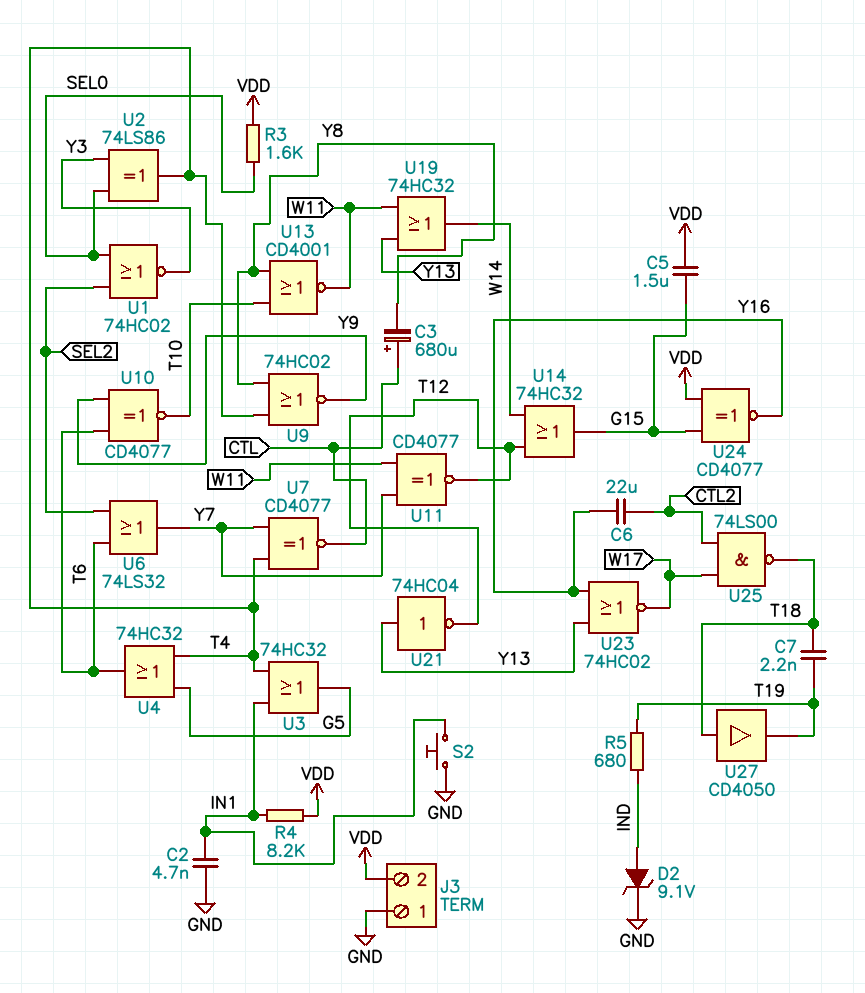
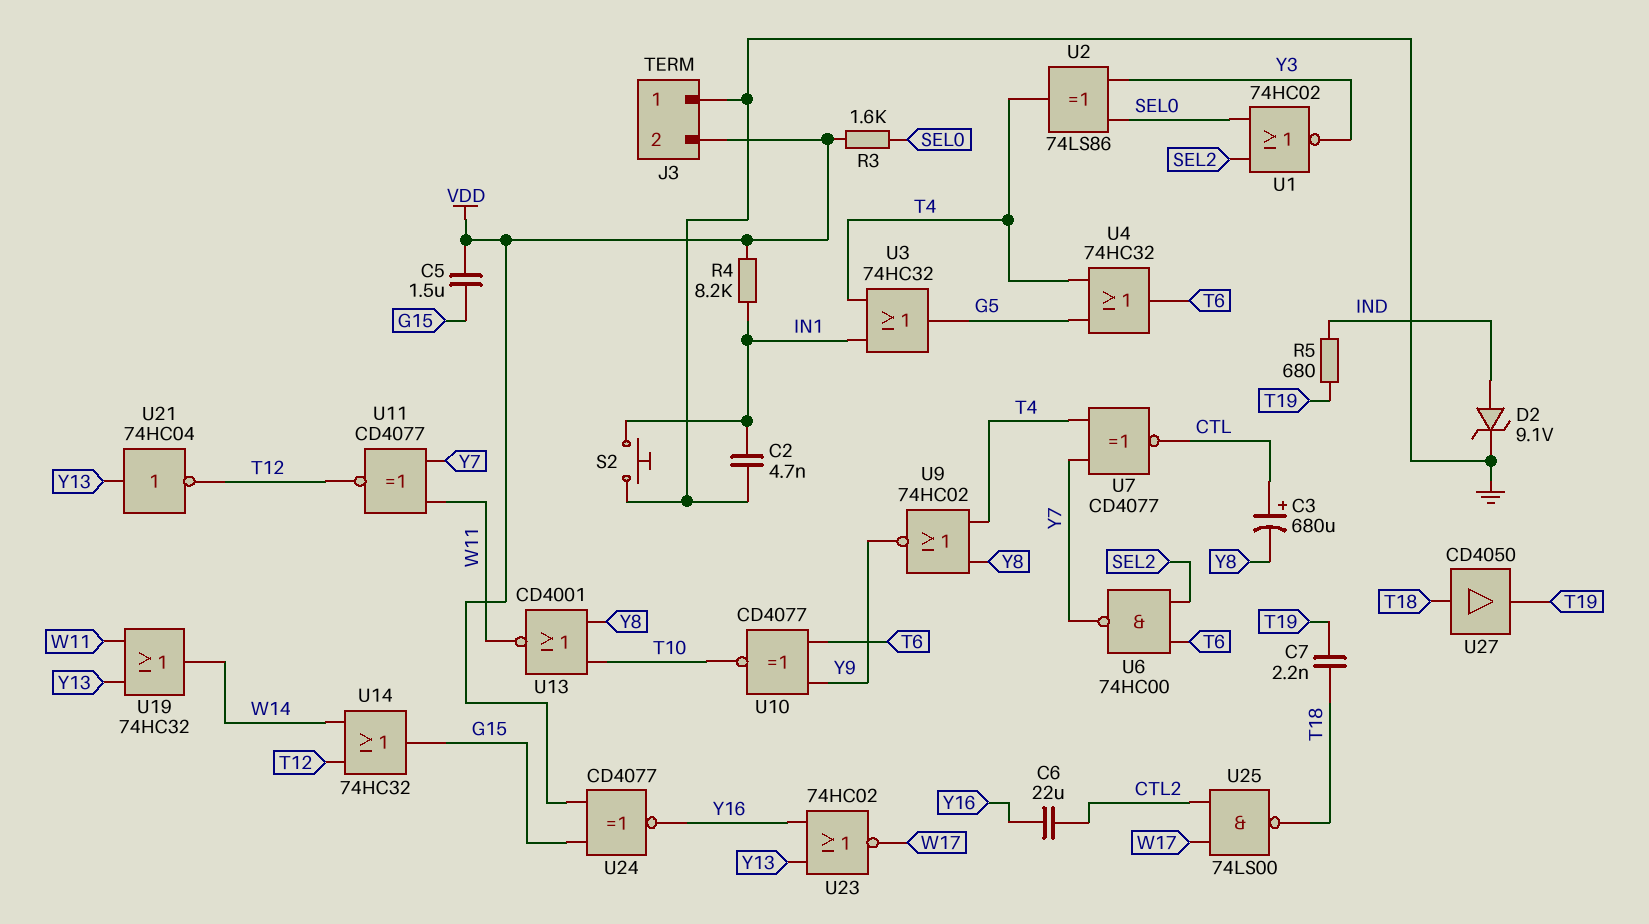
U6: OR 74LS32 (in SEL2, in T6, out Y7) -> NAND 74HC00 (in SEL2, in T6, out Y7)

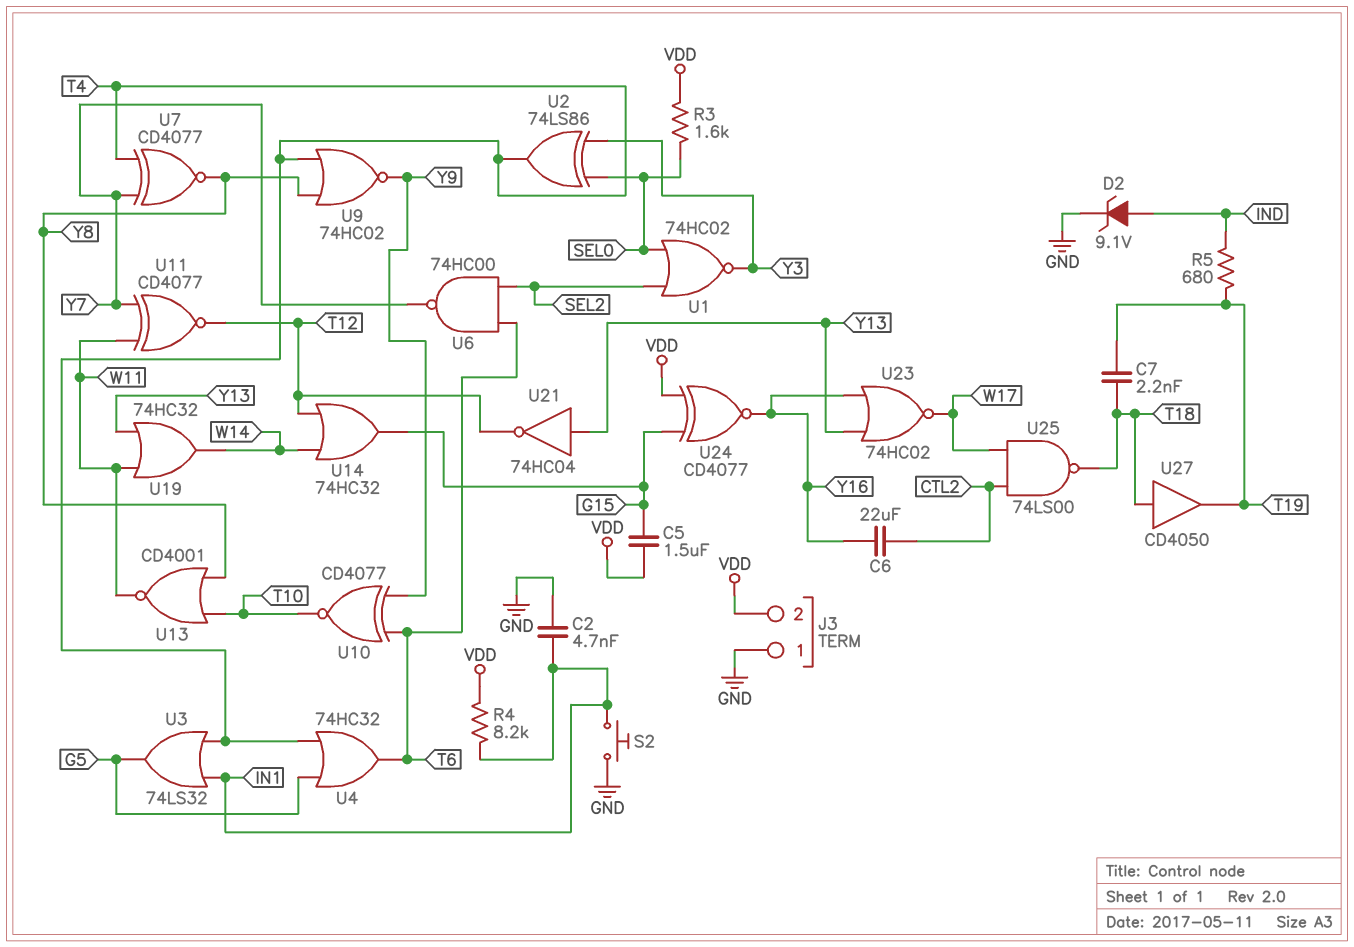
C3: 680uF (plus CTL, minus Y8) -> none
U3: OR 74HC32 (in IN1, in T4, out G5) -> OR 74LS32 (in IN1, in T4, out G5)
U7: XNOR CD4077 (in T4, in Y7, out CTL) -> XNOR CD4077 (in T4, in Y7, out Y8)

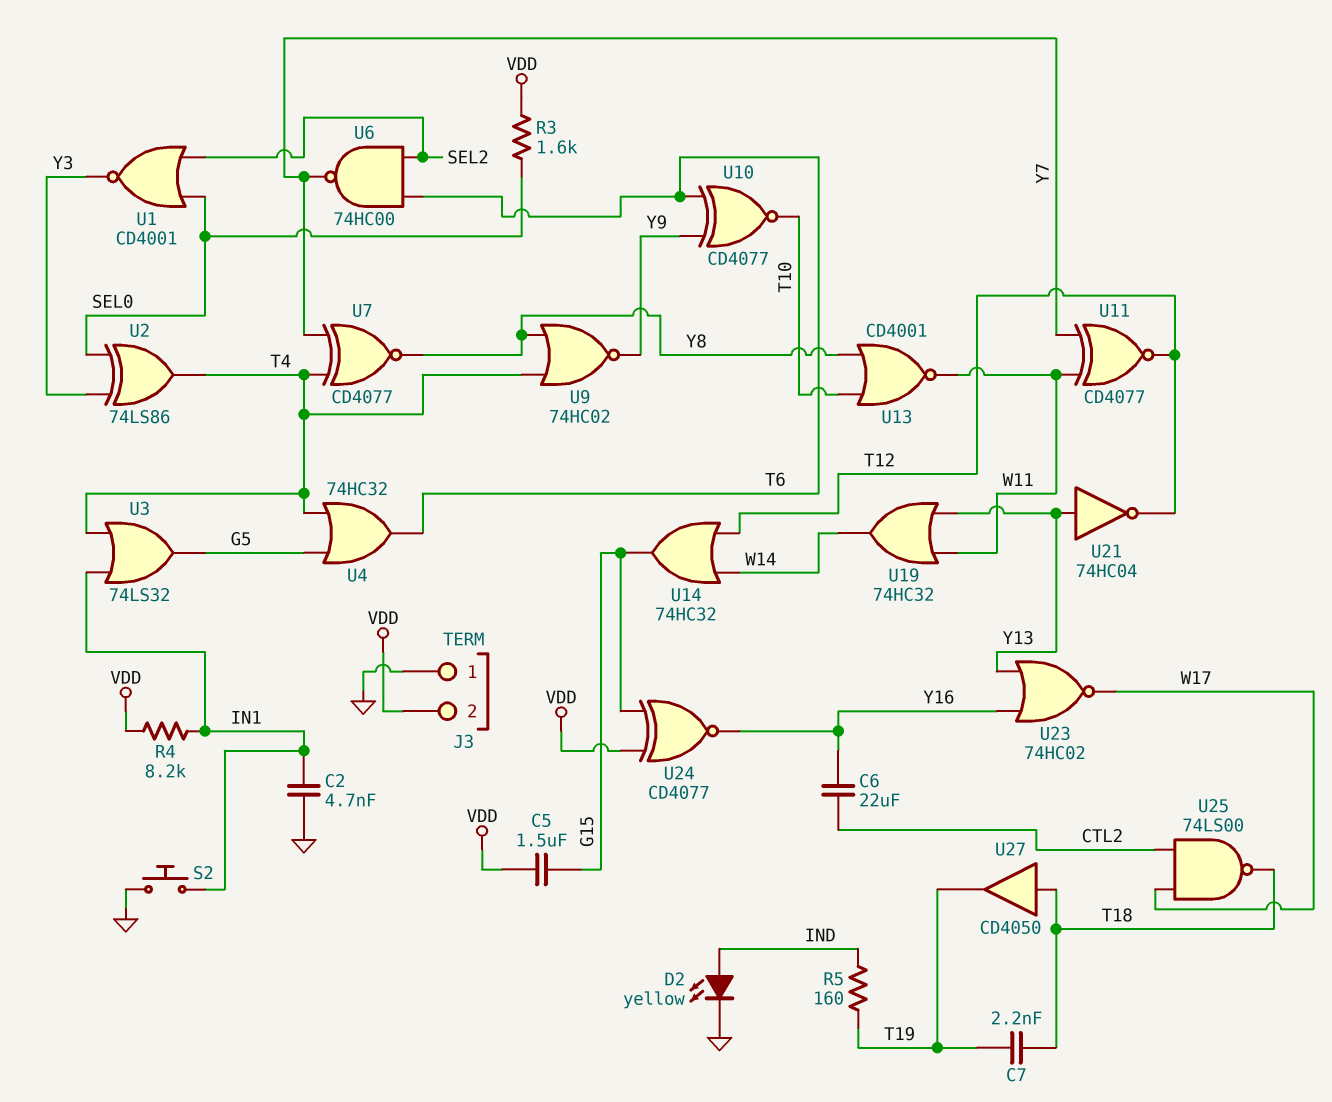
D2: zener 9.1V (A IND, K GND) -> LED yellow (A IND, K GND)
R5: 680 (IND, T19) -> 160 (IND, T19)
U1: NOR 74HC02 (in SEL0, in SEL2, out Y3) -> NOR CD4001 (in SEL0, in SEL2, out Y3)

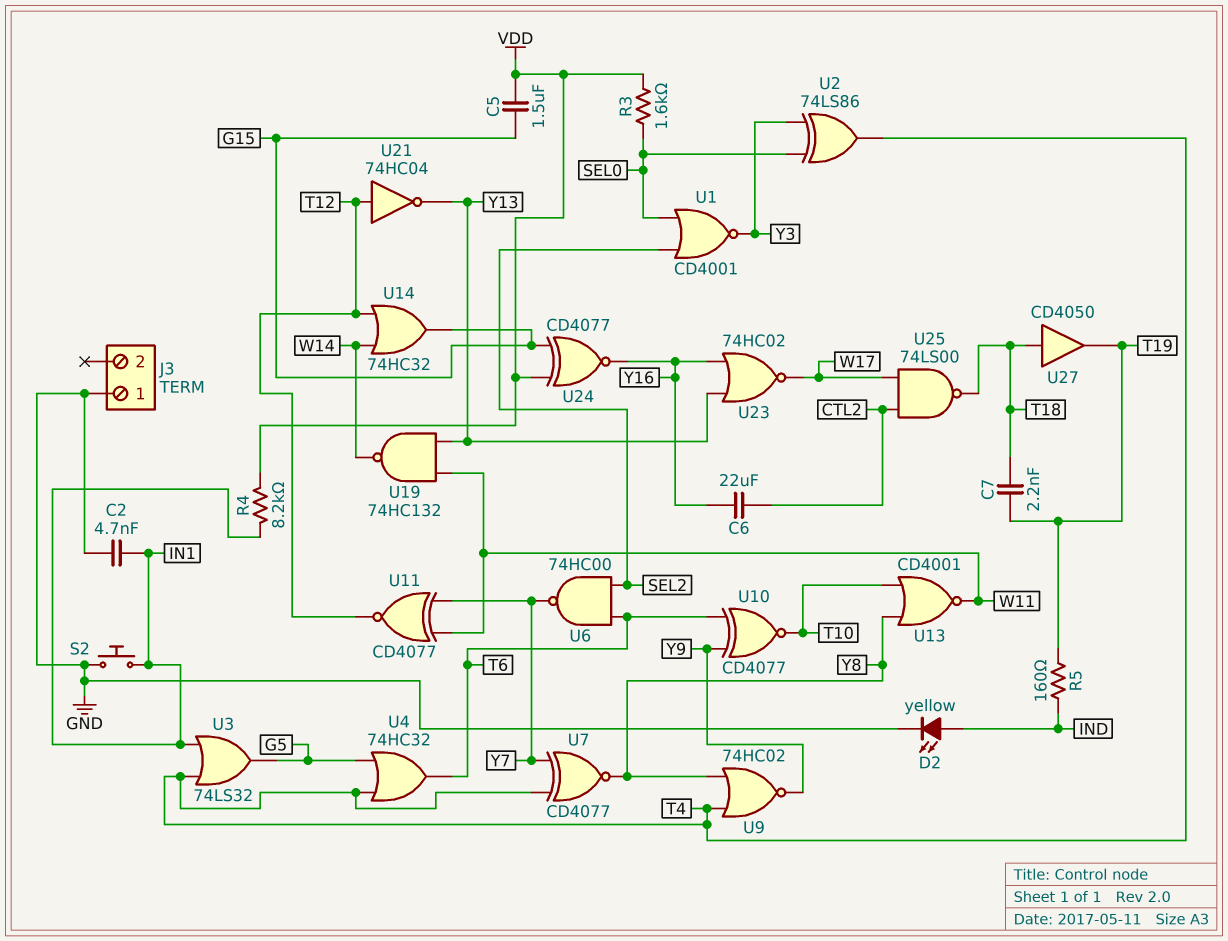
J3 pin 2: VDD -> none
U19: OR 74HC32 (in W11, in Y13, out W14) -> NAND 74HC132 (in W11, in Y13, out W14)
U21: NOT 74HC04 (in Y13, out T12) -> NOT 74HC04 (in T12, out Y13)

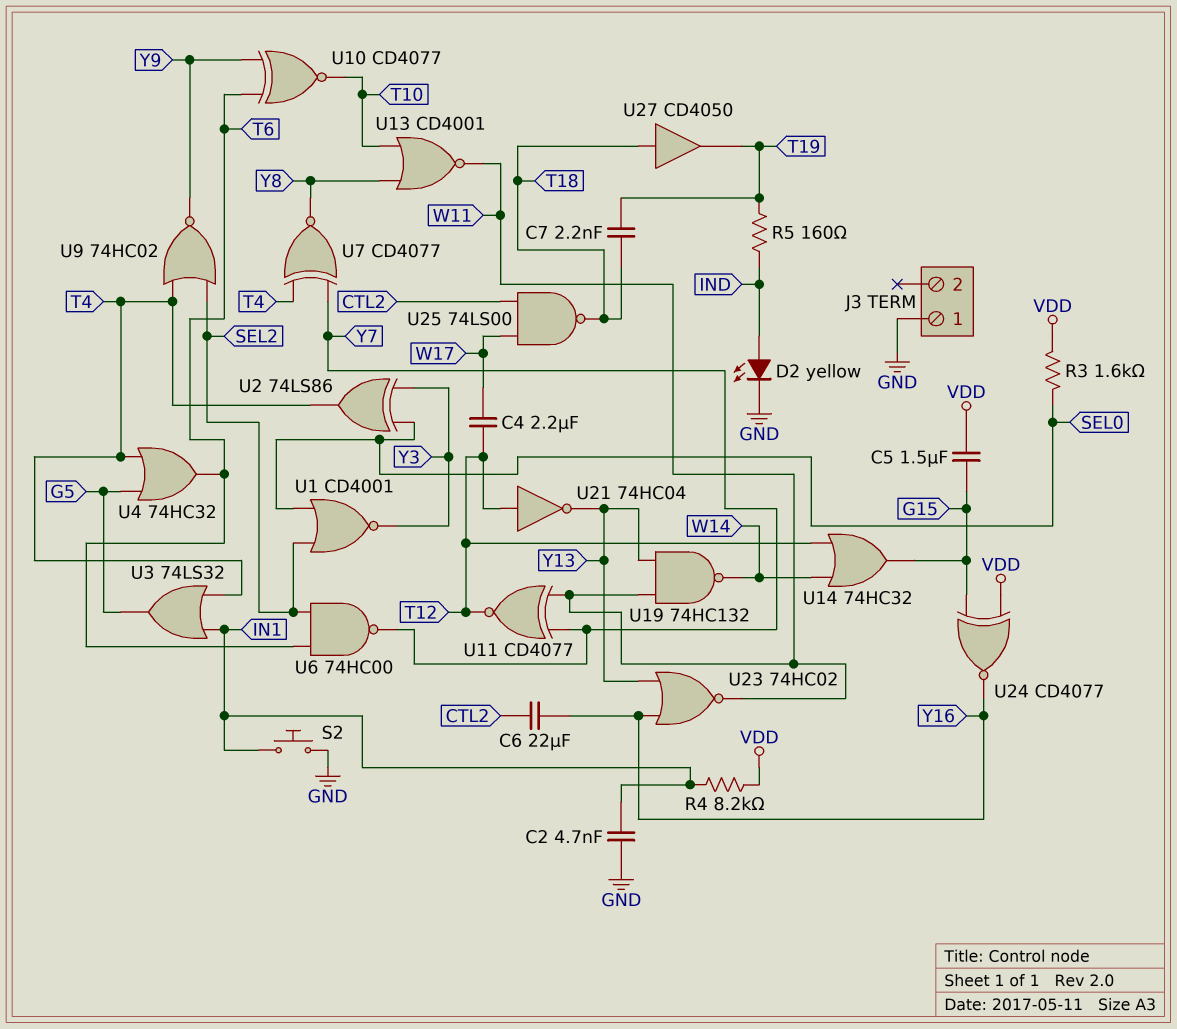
C4: none -> 2.2uF (T12, W17)
U9: NOR 74HC02 (in T4, in Y8, out Y9) -> NOR 74HC02 (in SEL2, in T4, out Y9)
U23: NOR 74HC02 (in Y13, in Y16, out W17) -> NOR 74HC02 (in Y13, in Y16, out W11)

